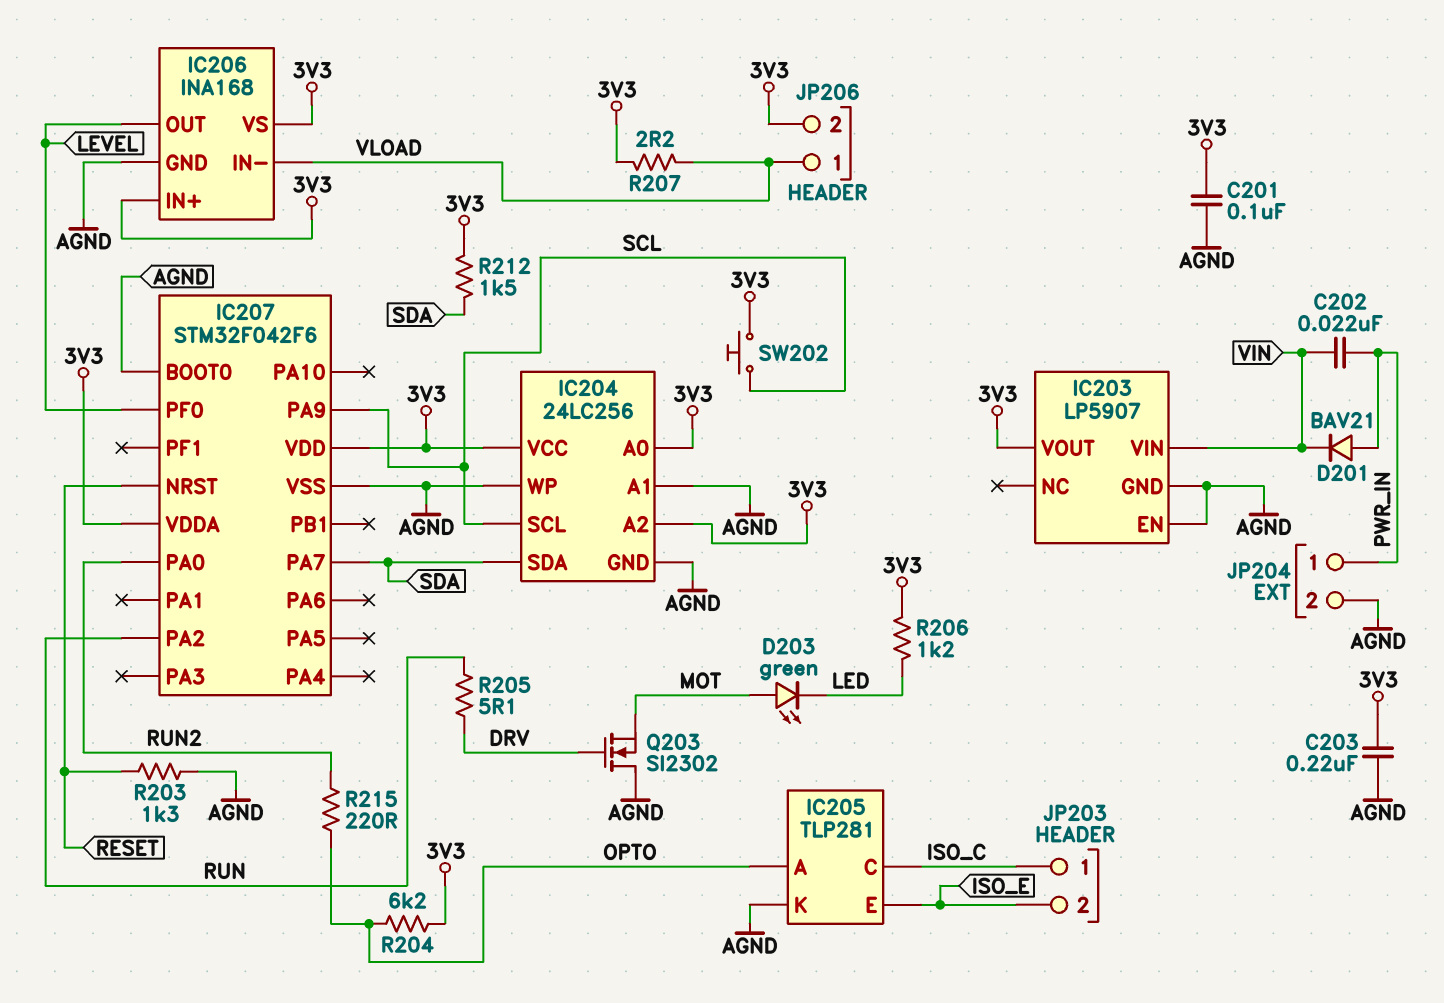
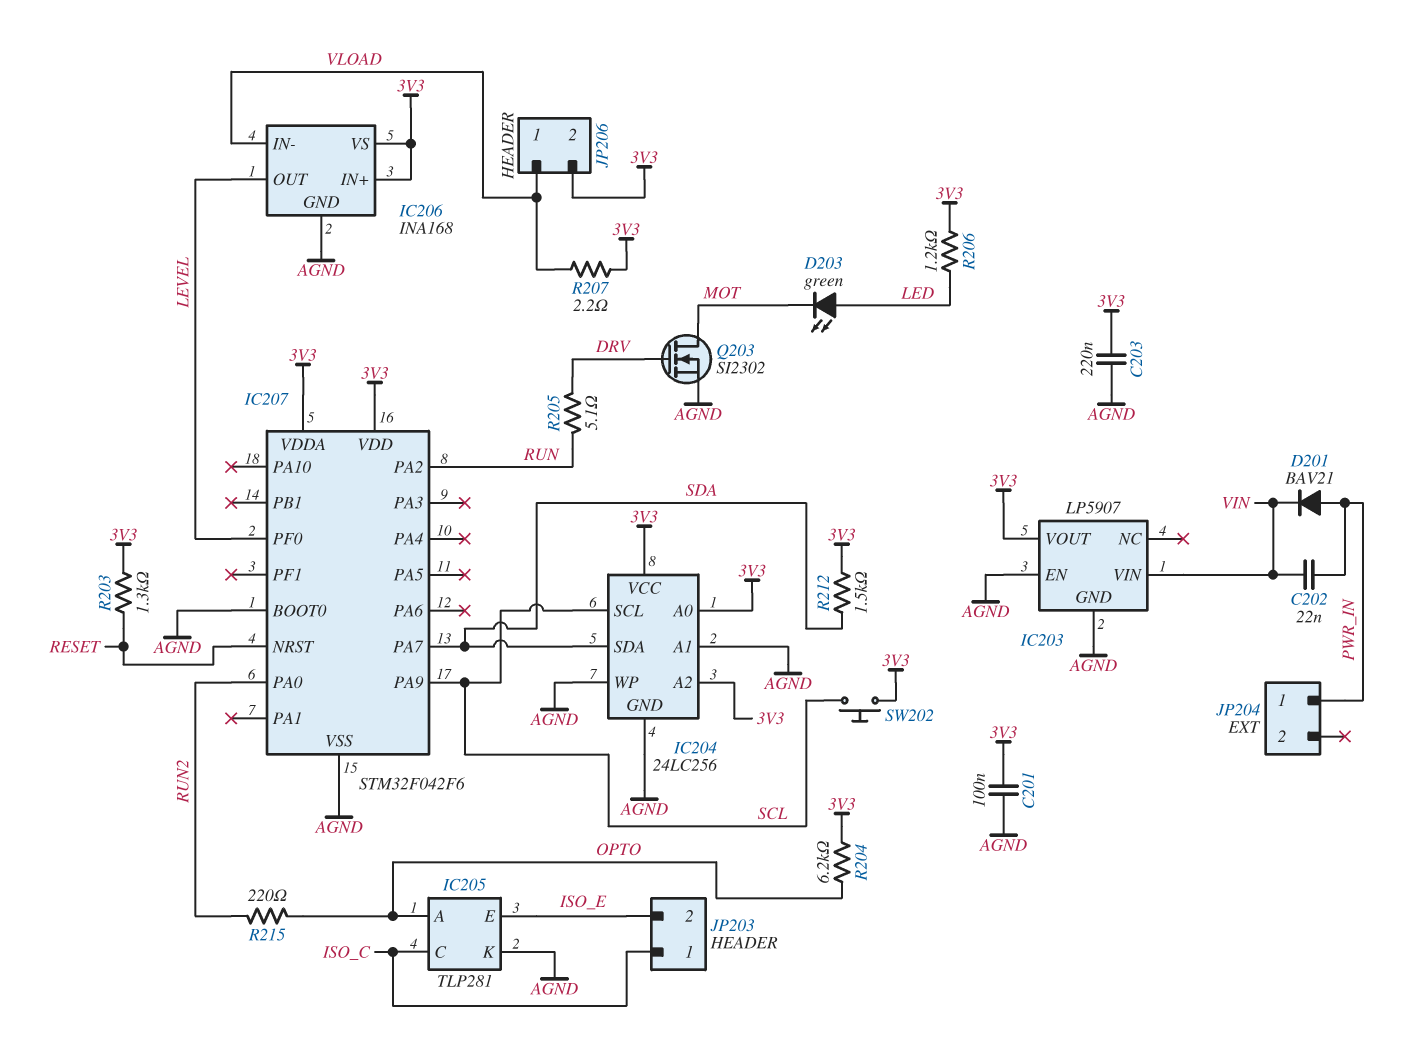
D203: LED green (A MOT, K LED) -> LED green (A LED, K MOT)
JP204 pin 2: AGND -> none
Q203: NMOS SI2302 (G DRV, D AGND, S MOT) -> NMOS SI2302 (G DRV, D MOT, S AGND)
R203: 1.3k (AGND, RESET) -> 1.3k (3V3, RESET)

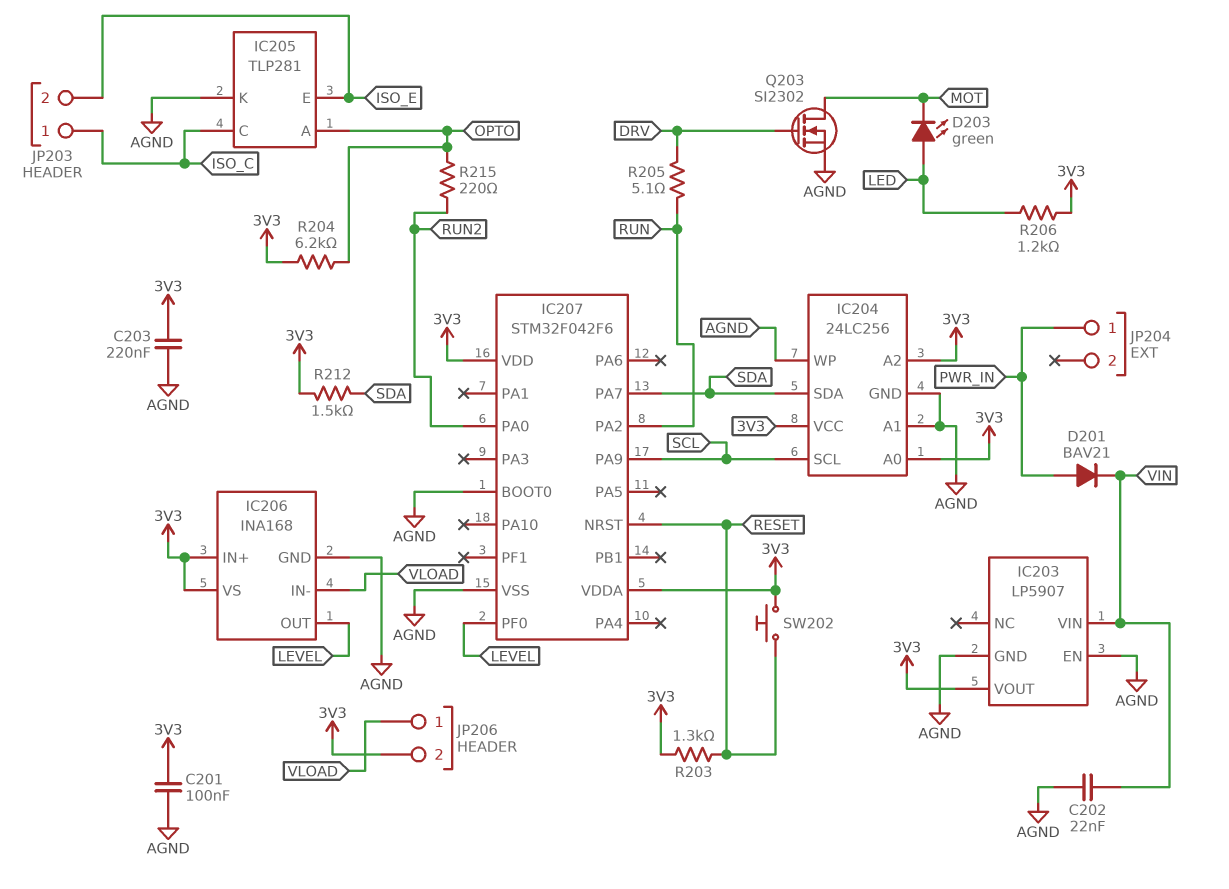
C202: 22nF (PWR_IN, VIN) -> 22nF (AGND, VIN)
R207: 2.2 (3V3, VLOAD) -> none
SW202: button (3V3, SCL) -> button (3V3, RESET)

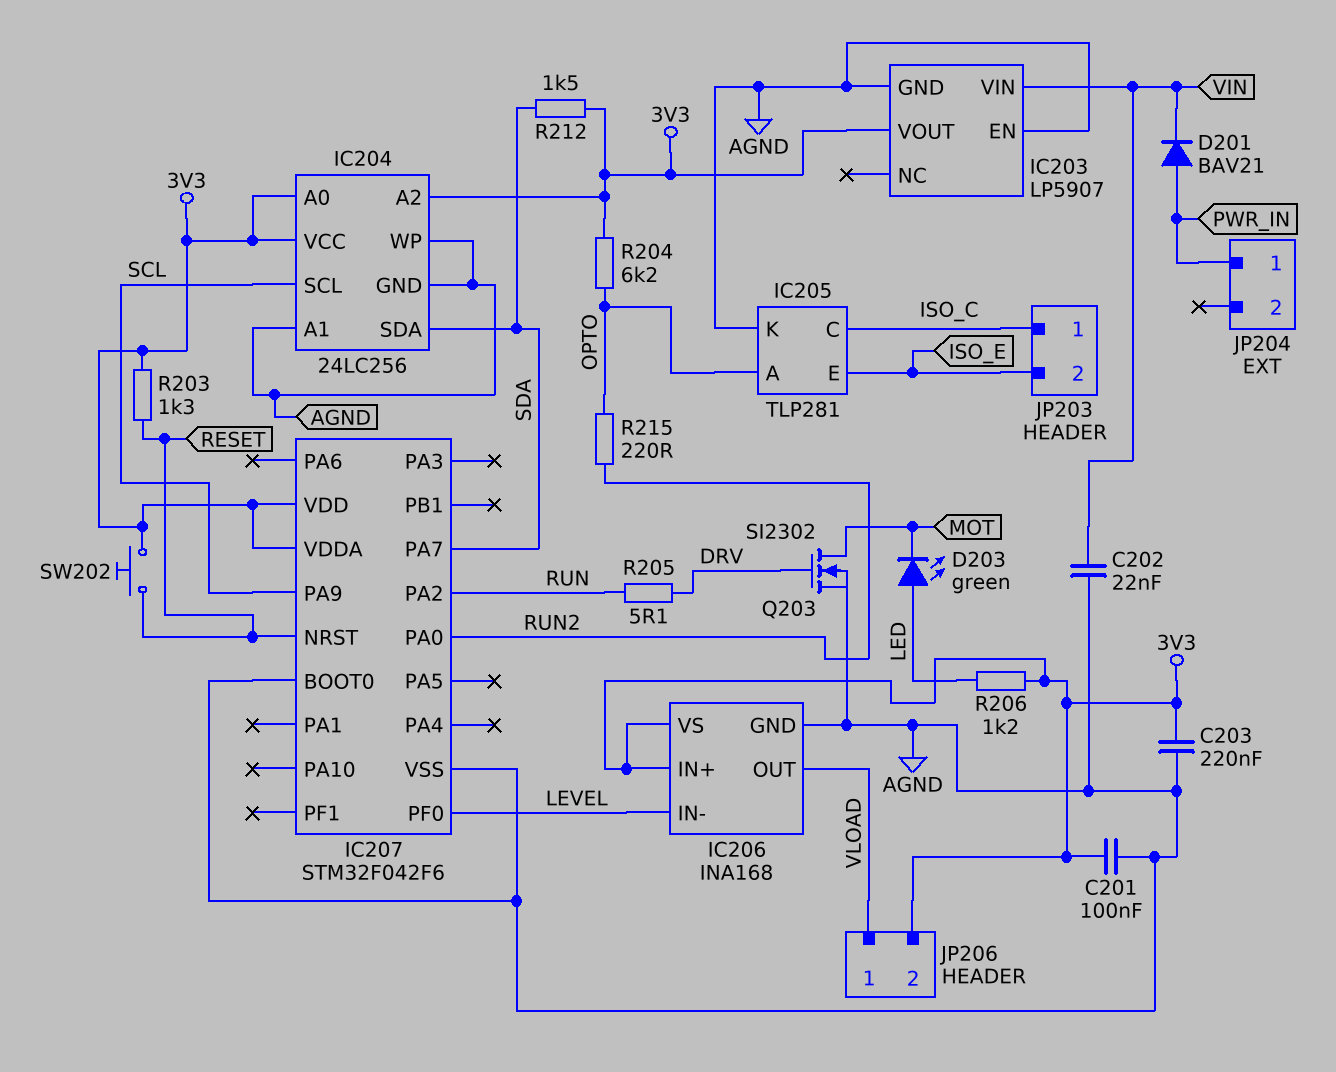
IC206 pin IN-: VLOAD -> LEVEL
IC206 pin OUT: LEVEL -> VLOAD

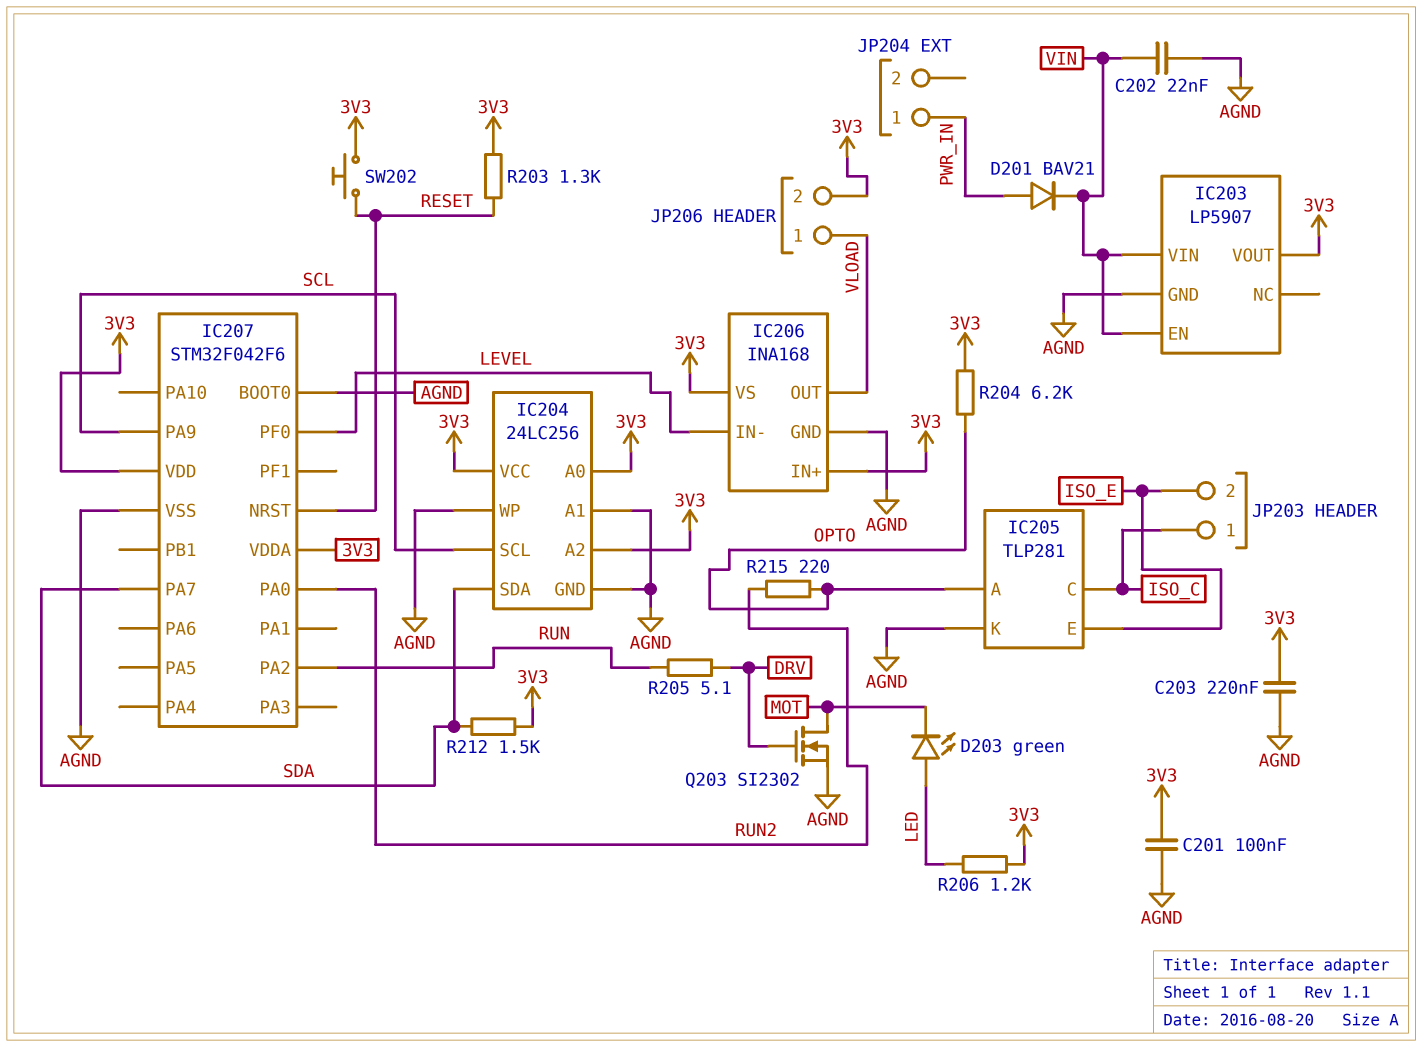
IC203 pin EN: AGND -> VIN

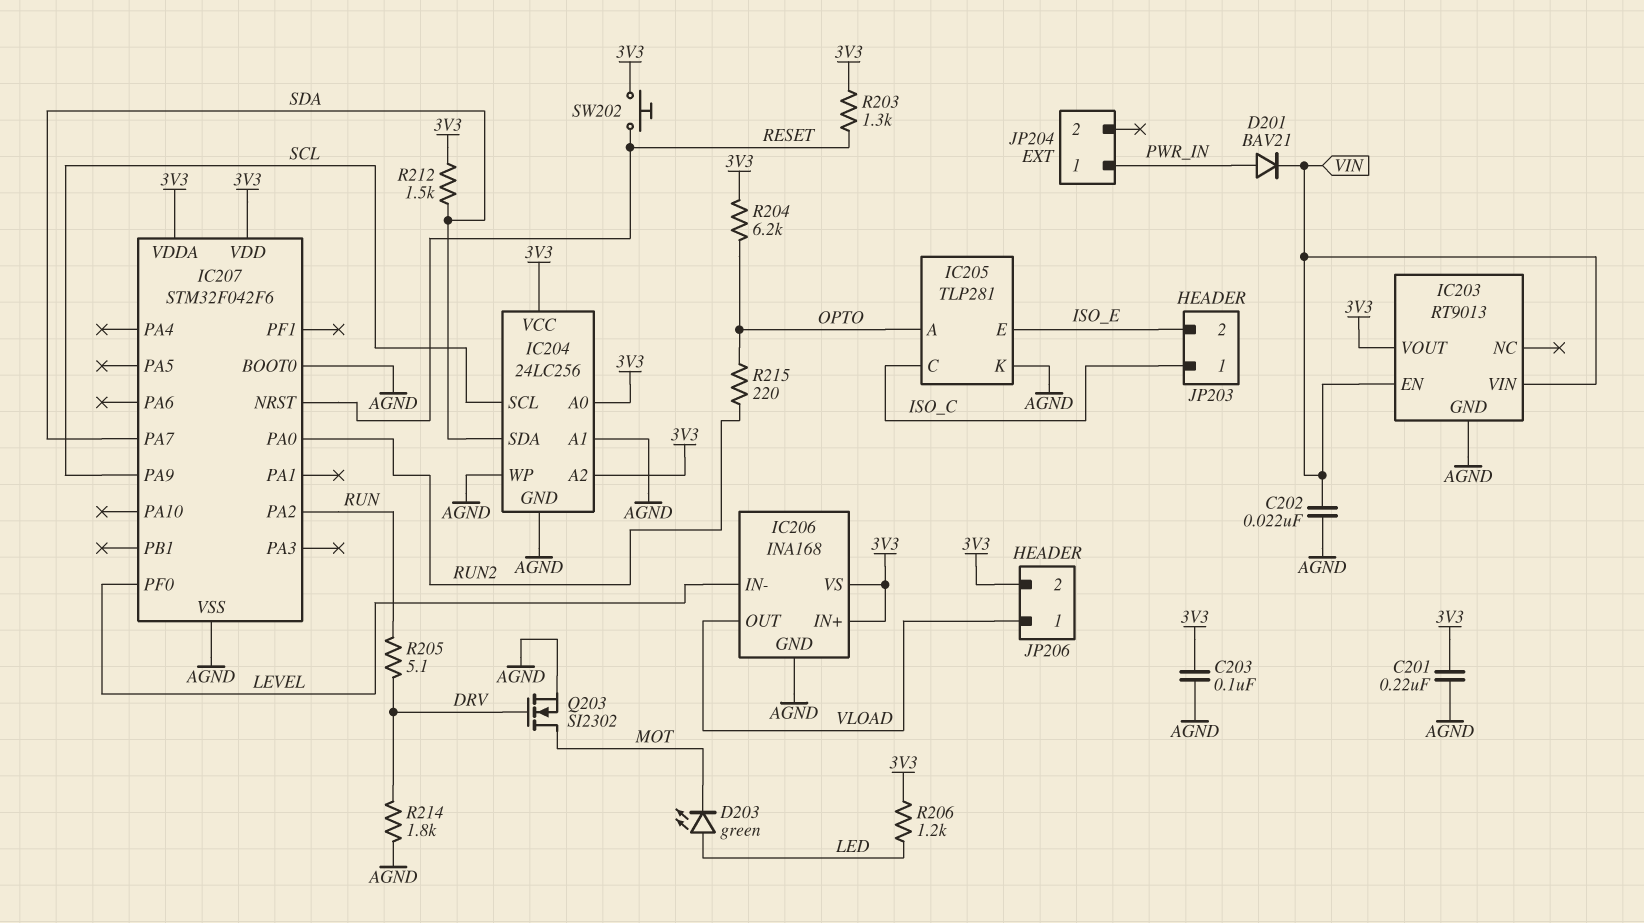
C201: 100nF (3V3, AGND) -> 220nF (3V3, AGND)
C203: 220nF (3V3, AGND) -> 100nF (3V3, AGND)
IC203: LP5907 -> RT9013
R214: none -> 1.8k (AGND, DRV)

